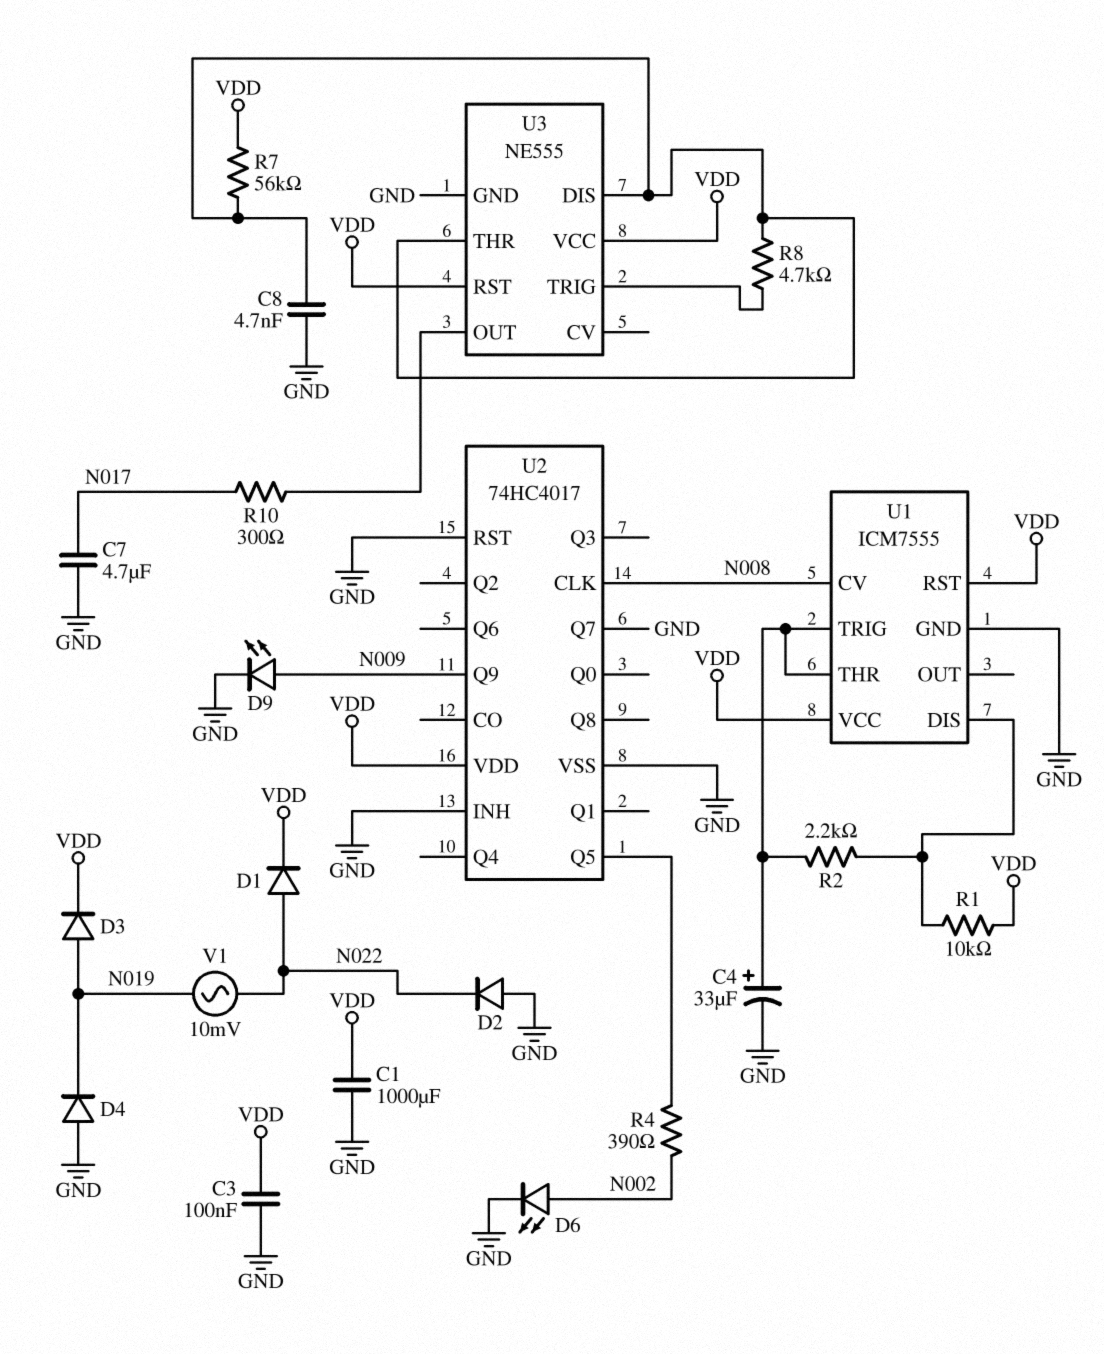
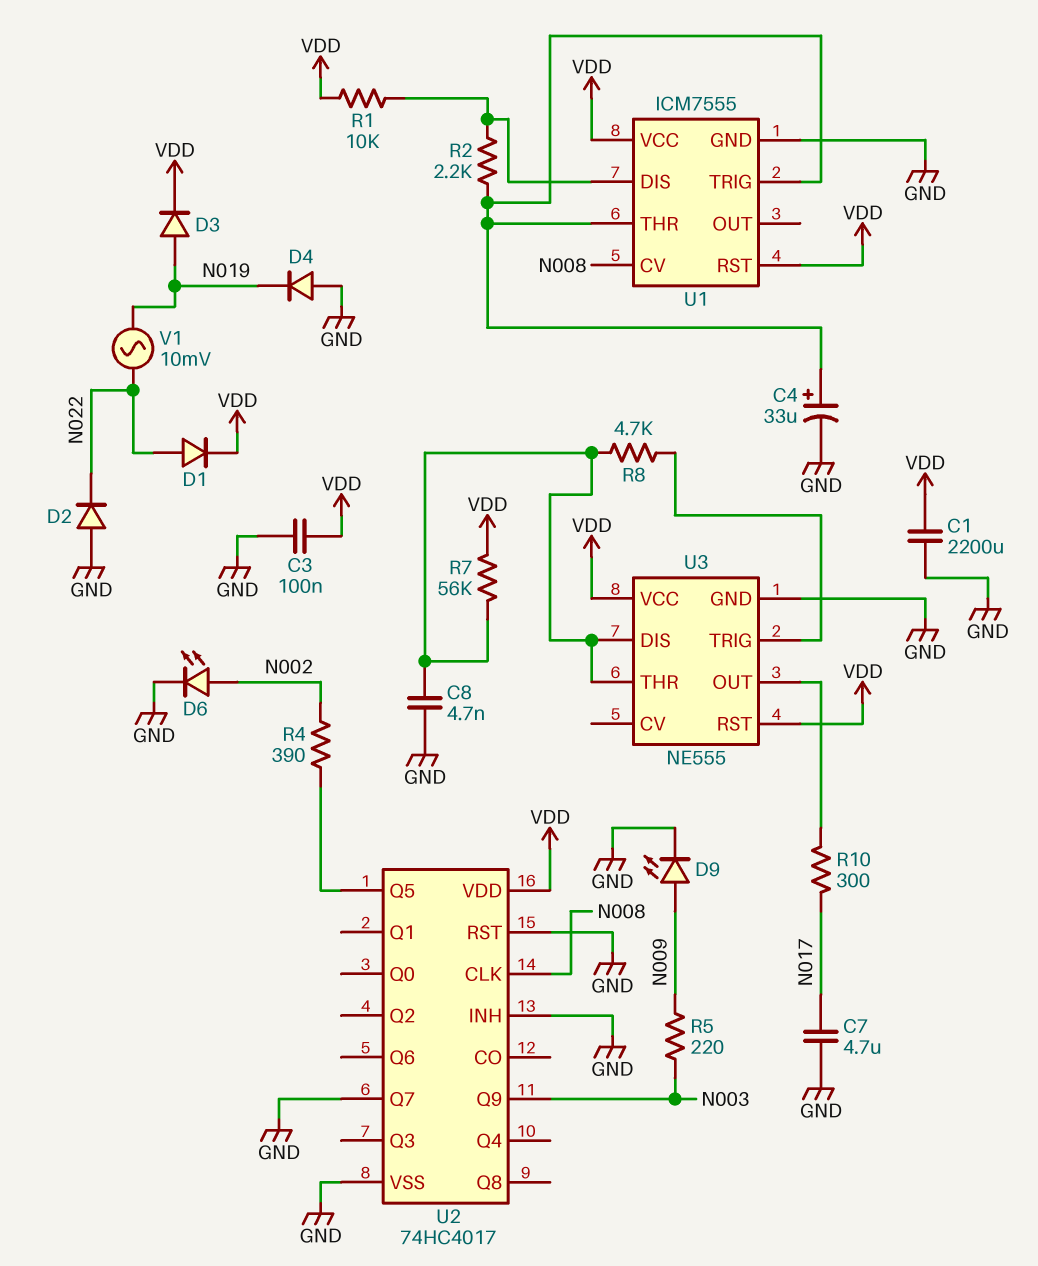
C1: 1000uF (GND, VDD) -> 2200uF (GND, VDD)
R5: none -> 220 (N003, N009)
U2 pin Q9: N009 -> N003

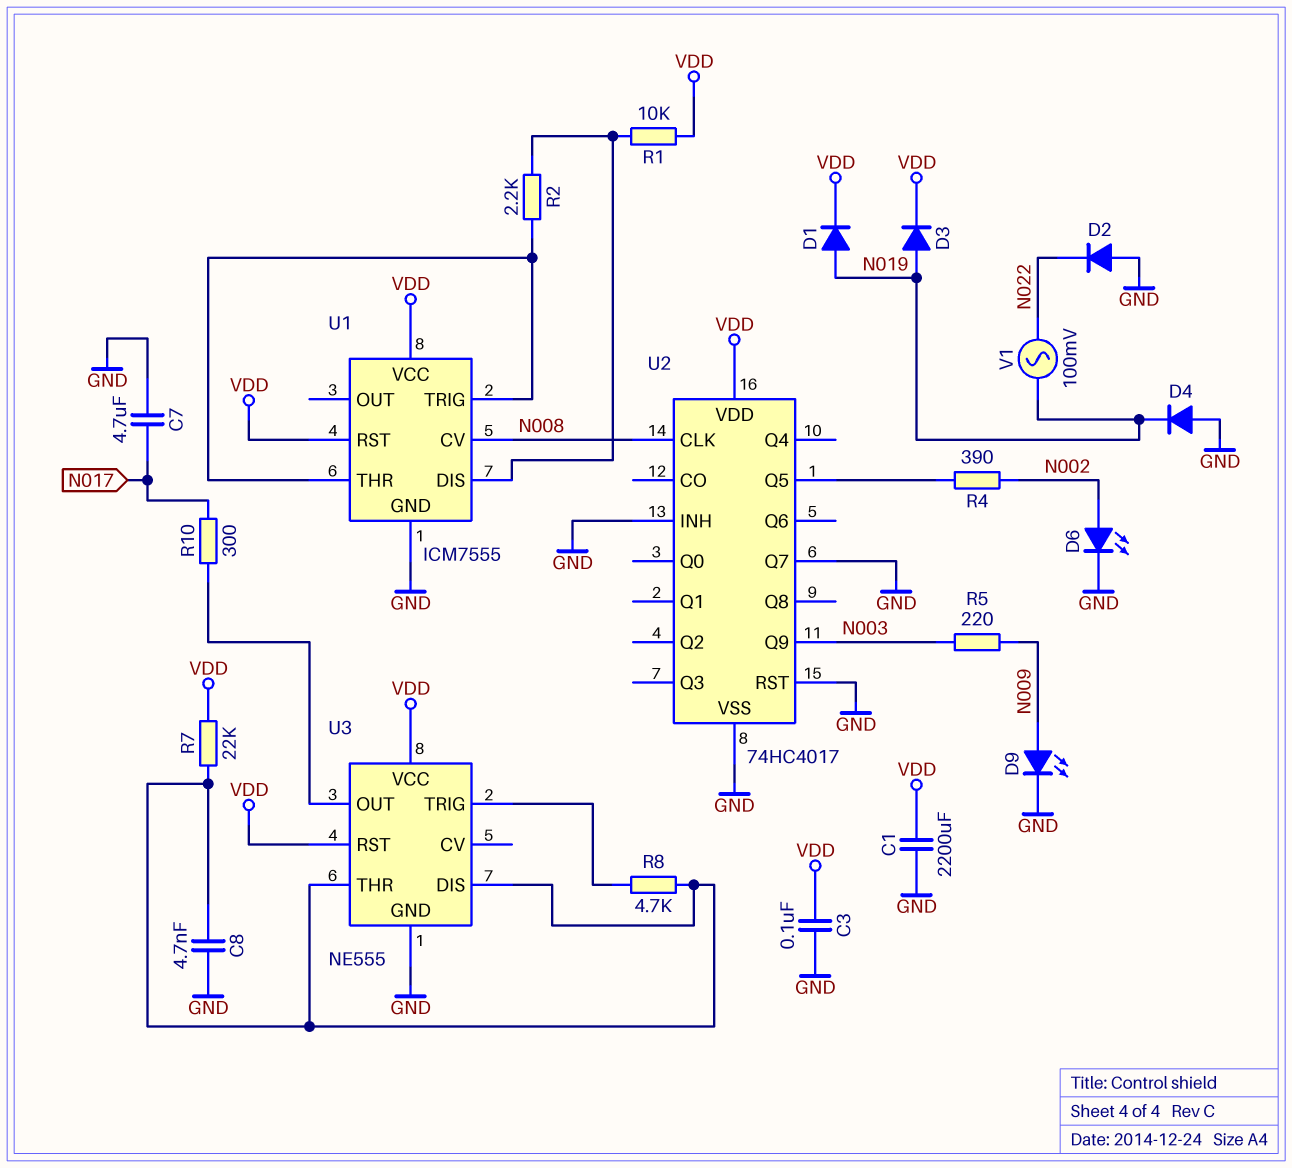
C4: 33uF (plus U1/THR, minus GND) -> none
D1: diode (A N022, K VDD) -> diode (A N019, K VDD)
R7: 56k (U3/DIS, VDD) -> 22k (U3/DIS, VDD)
V1: AC 10mV (N019, N022) -> AC 100mV (N019, N022)

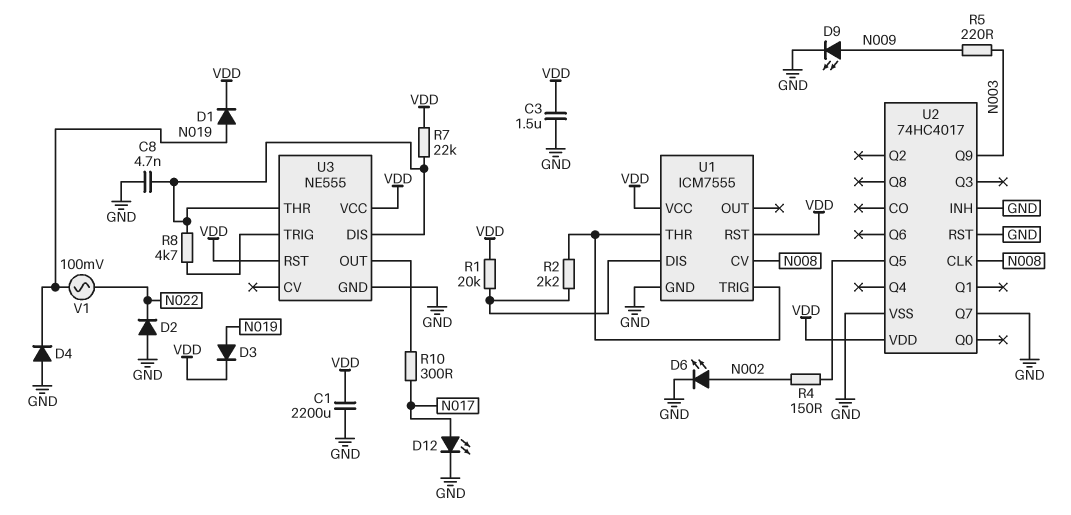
C3: 100nF (GND, VDD) -> 1.5uF (GND, VDD)
C7: 4.7uF (GND, N017) -> none
D12: none -> LED (A N017, K GND)
R1: 10k (U1/DIS, VDD) -> 20k (U1/DIS, VDD)
R4: 390 (N002, U2/Q5) -> 150 (N002, U2/Q5)

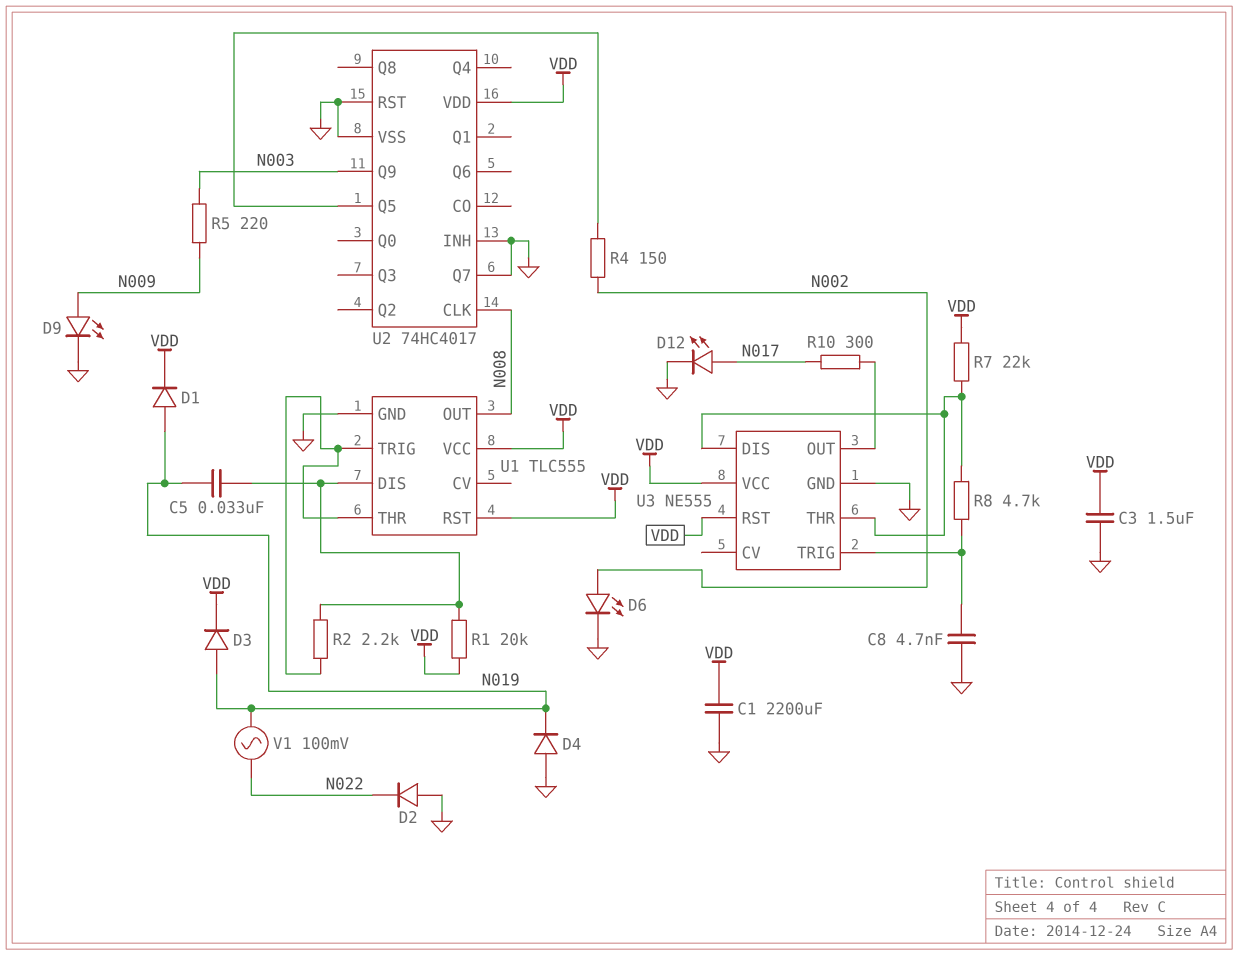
C5: none -> 33nF (N019, U1/DIS)
C8: 4.7nF (GND, U3/DIS) -> 4.7nF (GND, U3/TRIG)
U1: ICM7555 -> TLC555
U1 pin CV: N008 -> none
U1 pin OUT: none -> N008

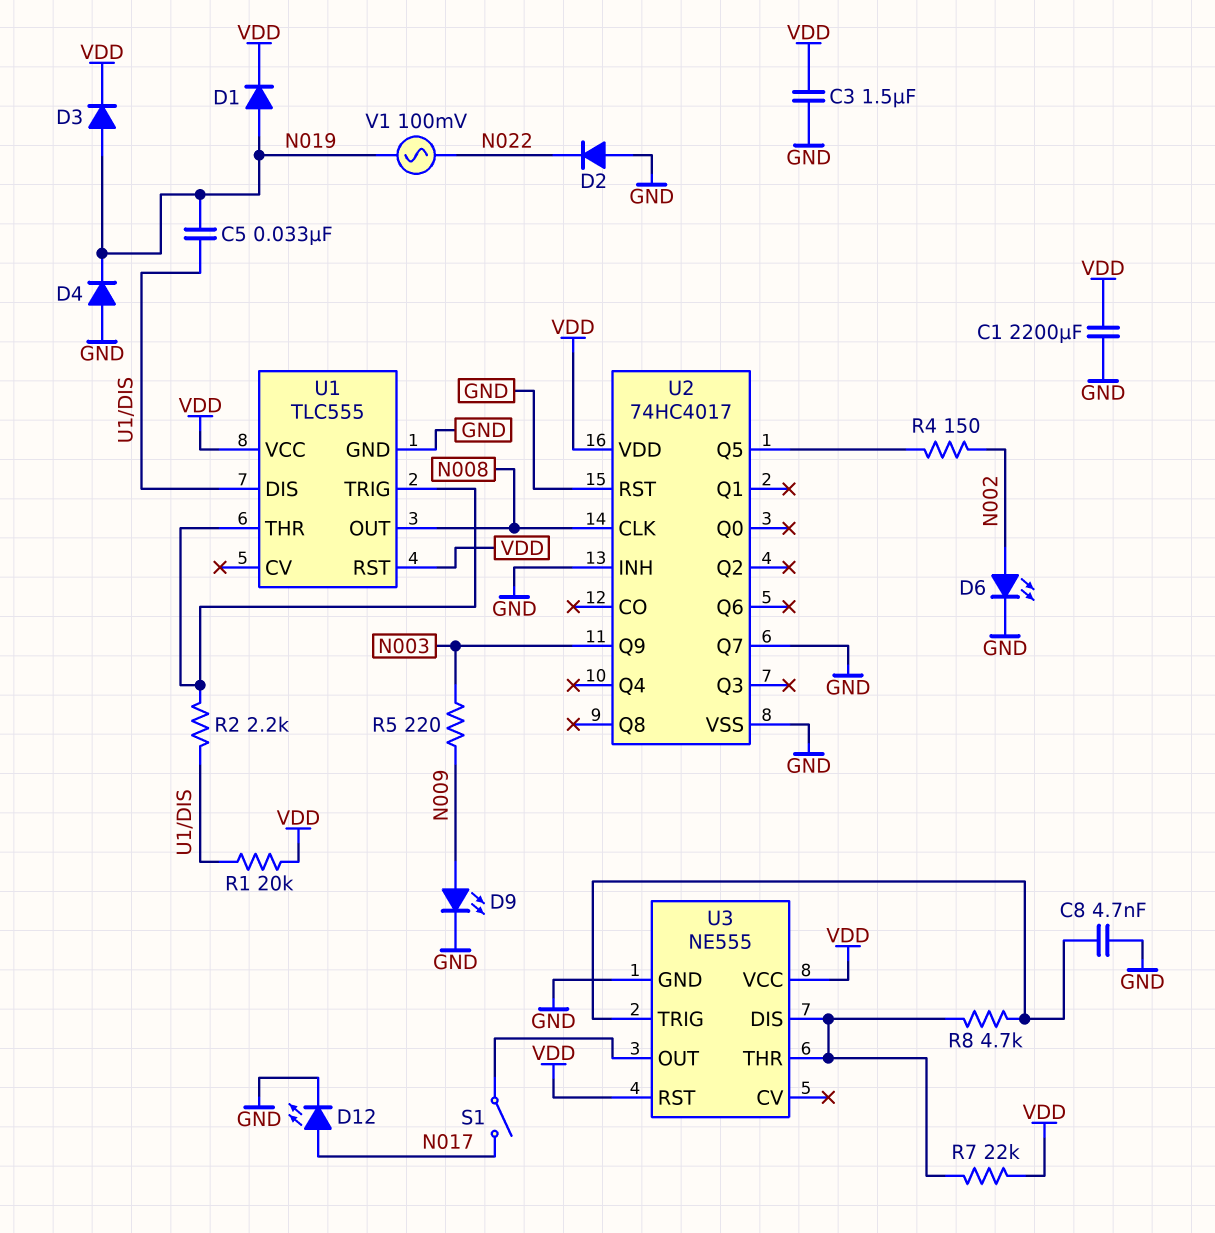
R10: 300 (N017, U3/OUT) -> none
S1: none -> switch (N017, U3/OUT)

